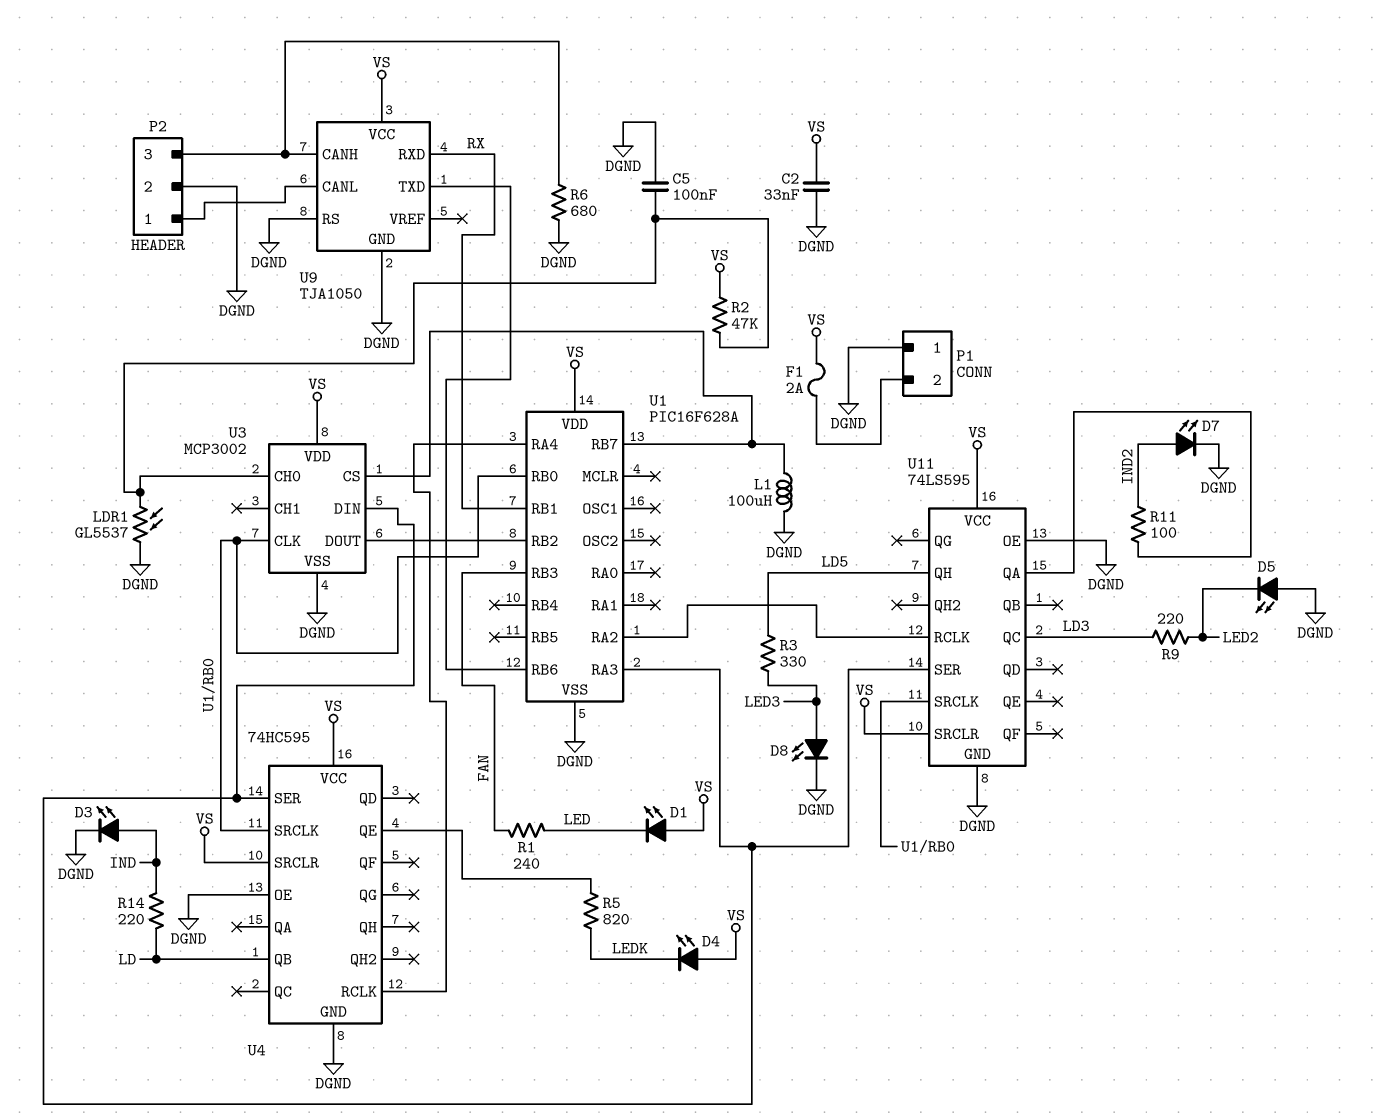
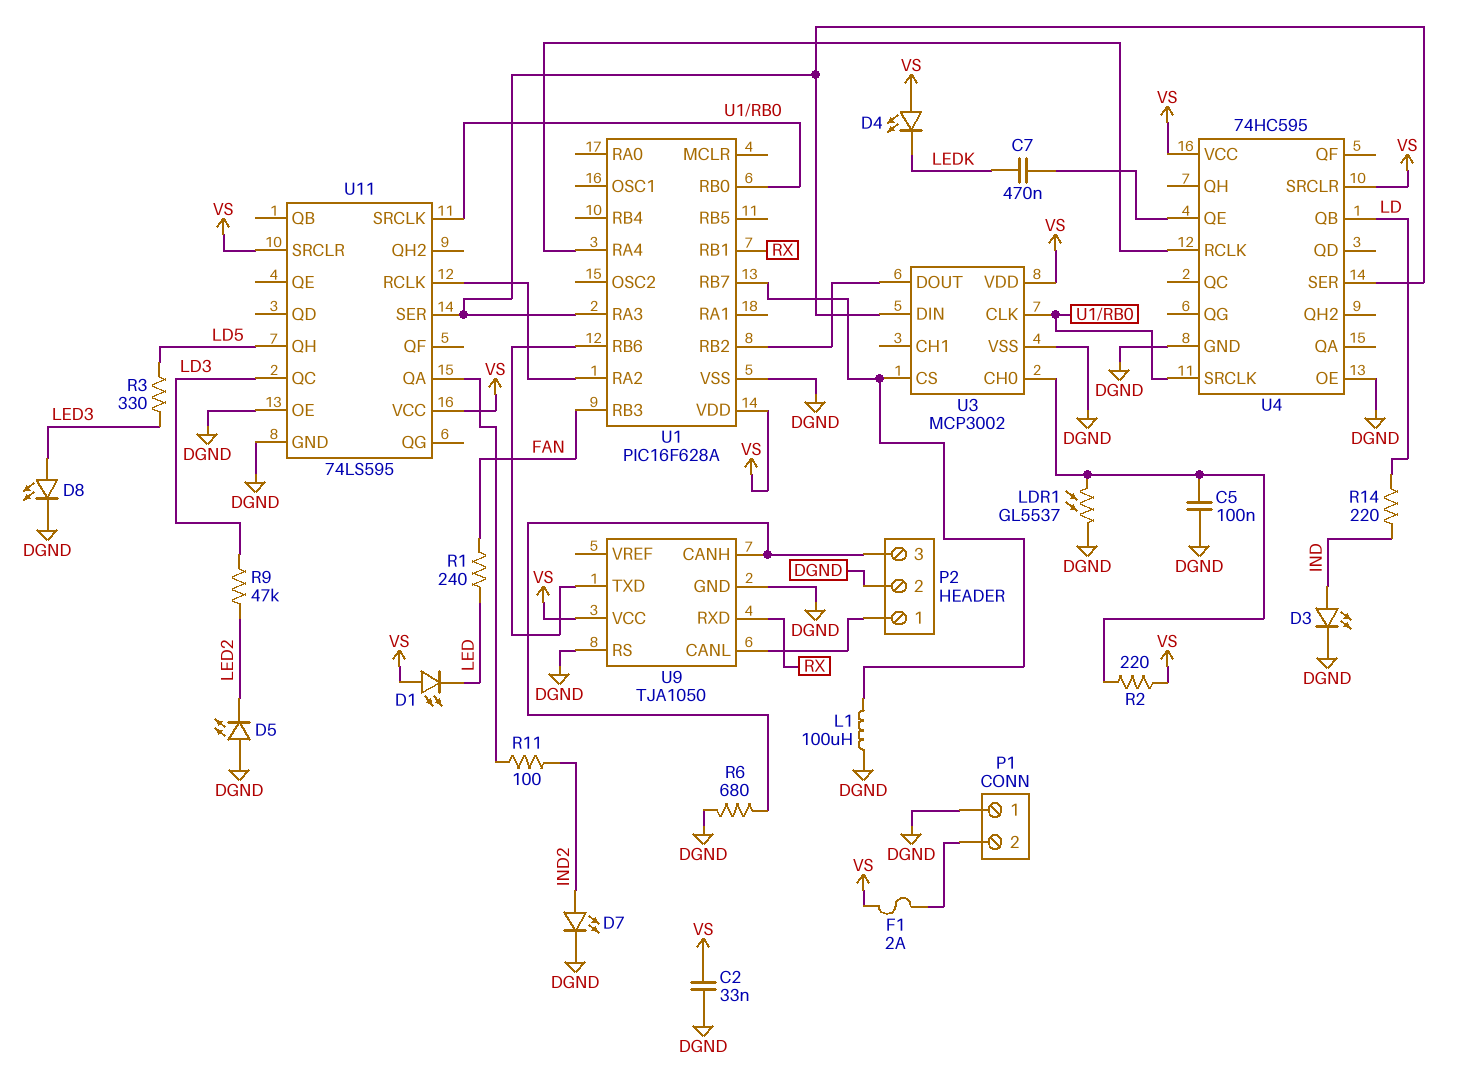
C7: none -> 470nF (LEDK, U4/QE)
R2: 47k (U3/CH0, VS) -> 220 (U3/CH0, VS)
R5: 820 (LEDK, U4/QE) -> none
R9: 220 (LD3, LED2) -> 47k (LD3, LED2)

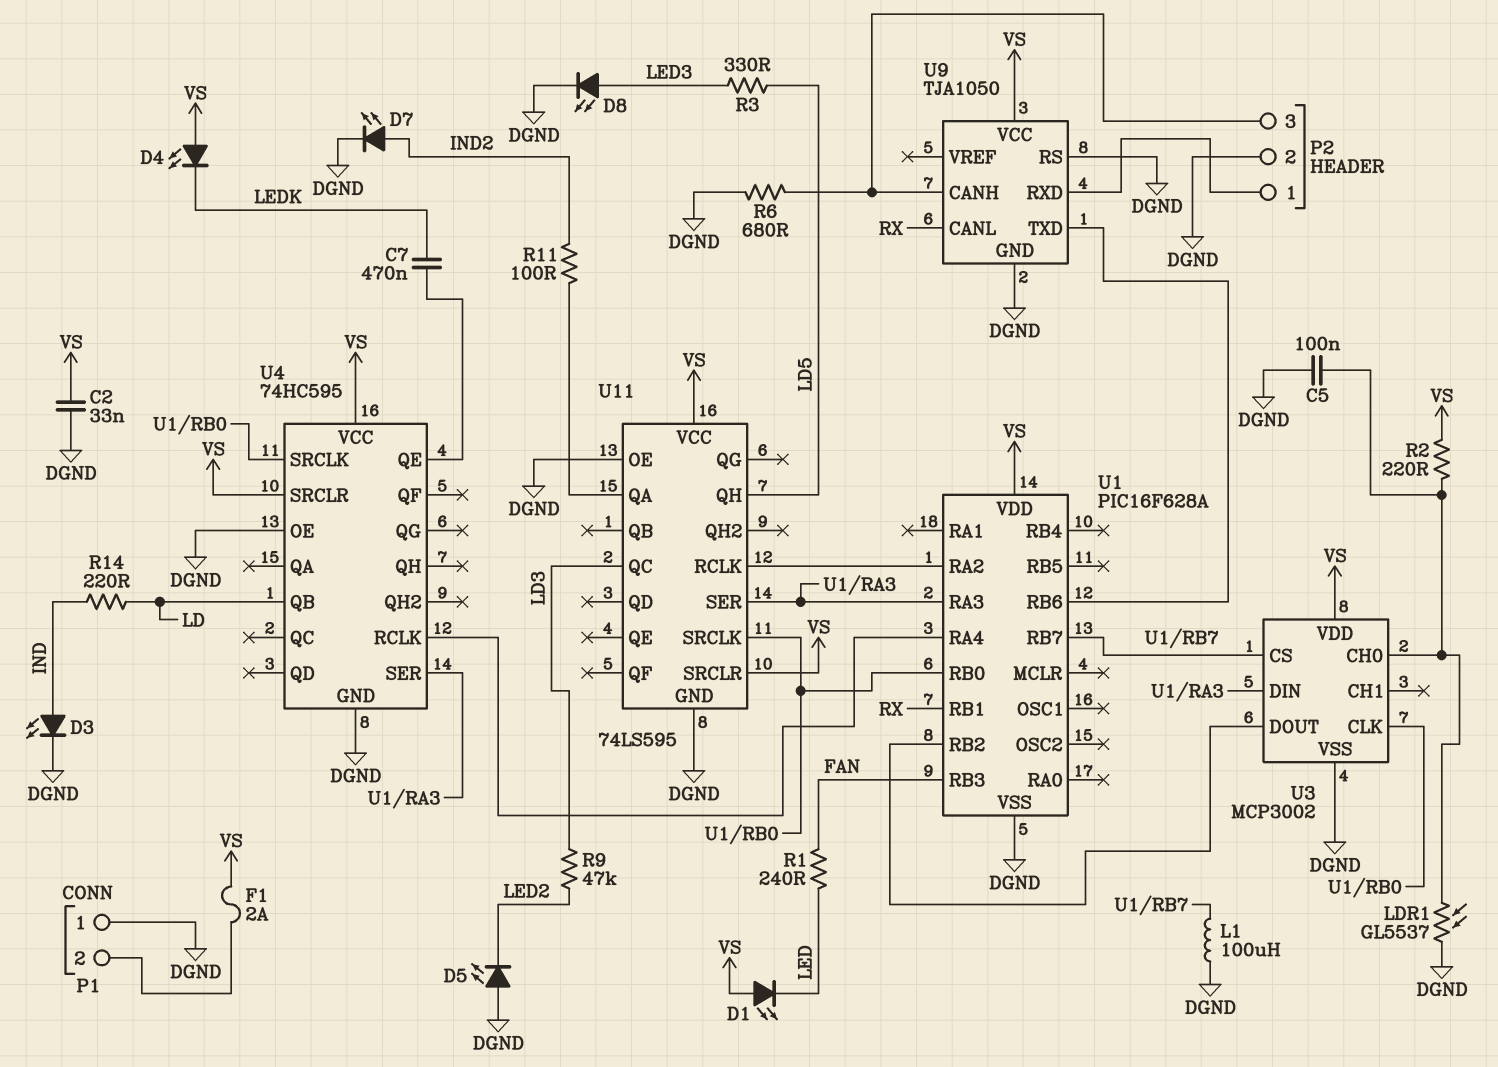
U9 pin CANL: P2/1 -> RX
U9 pin RXD: RX -> P2/1

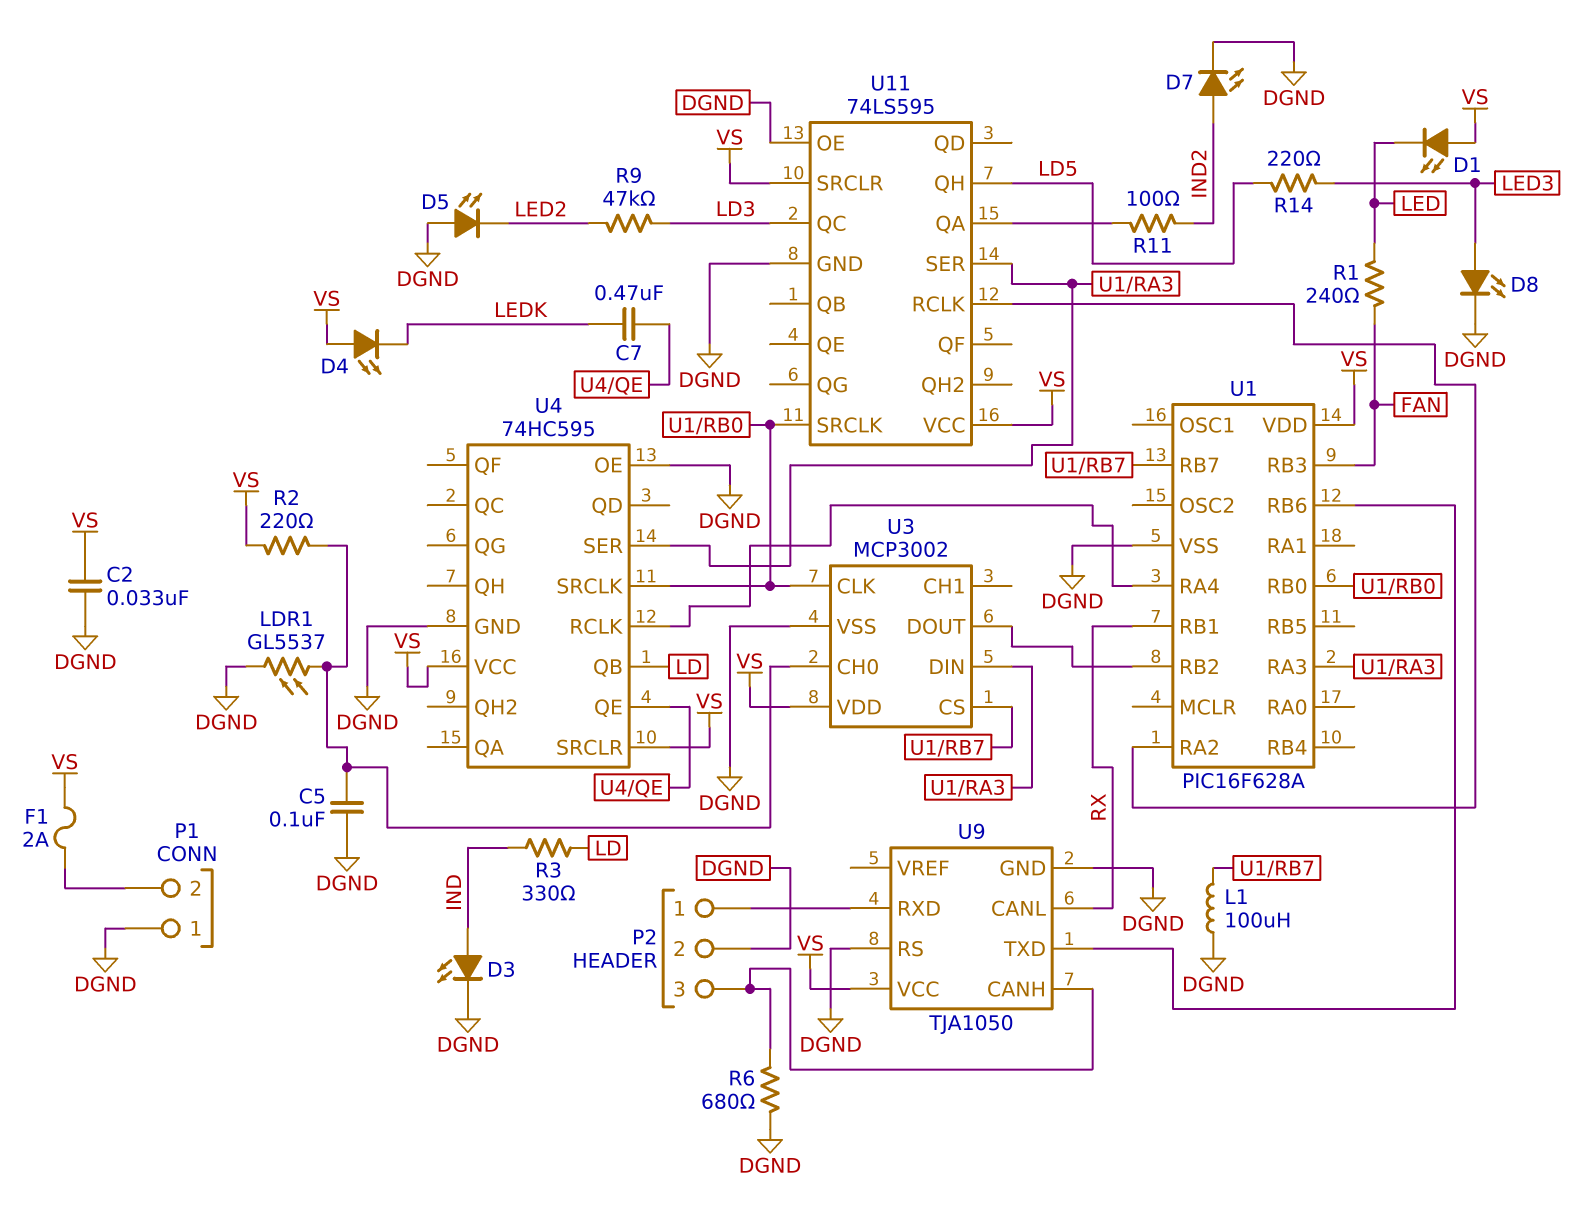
R3: 330 (LD5, LED3) -> 330 (IND, LD)
R14: 220 (IND, LD) -> 220 (LD5, LED3)

